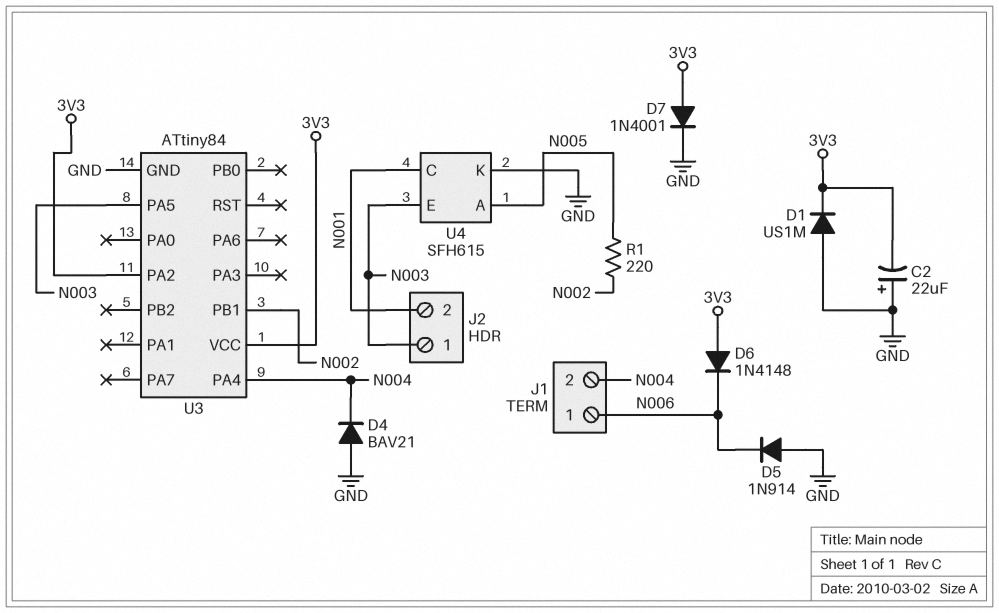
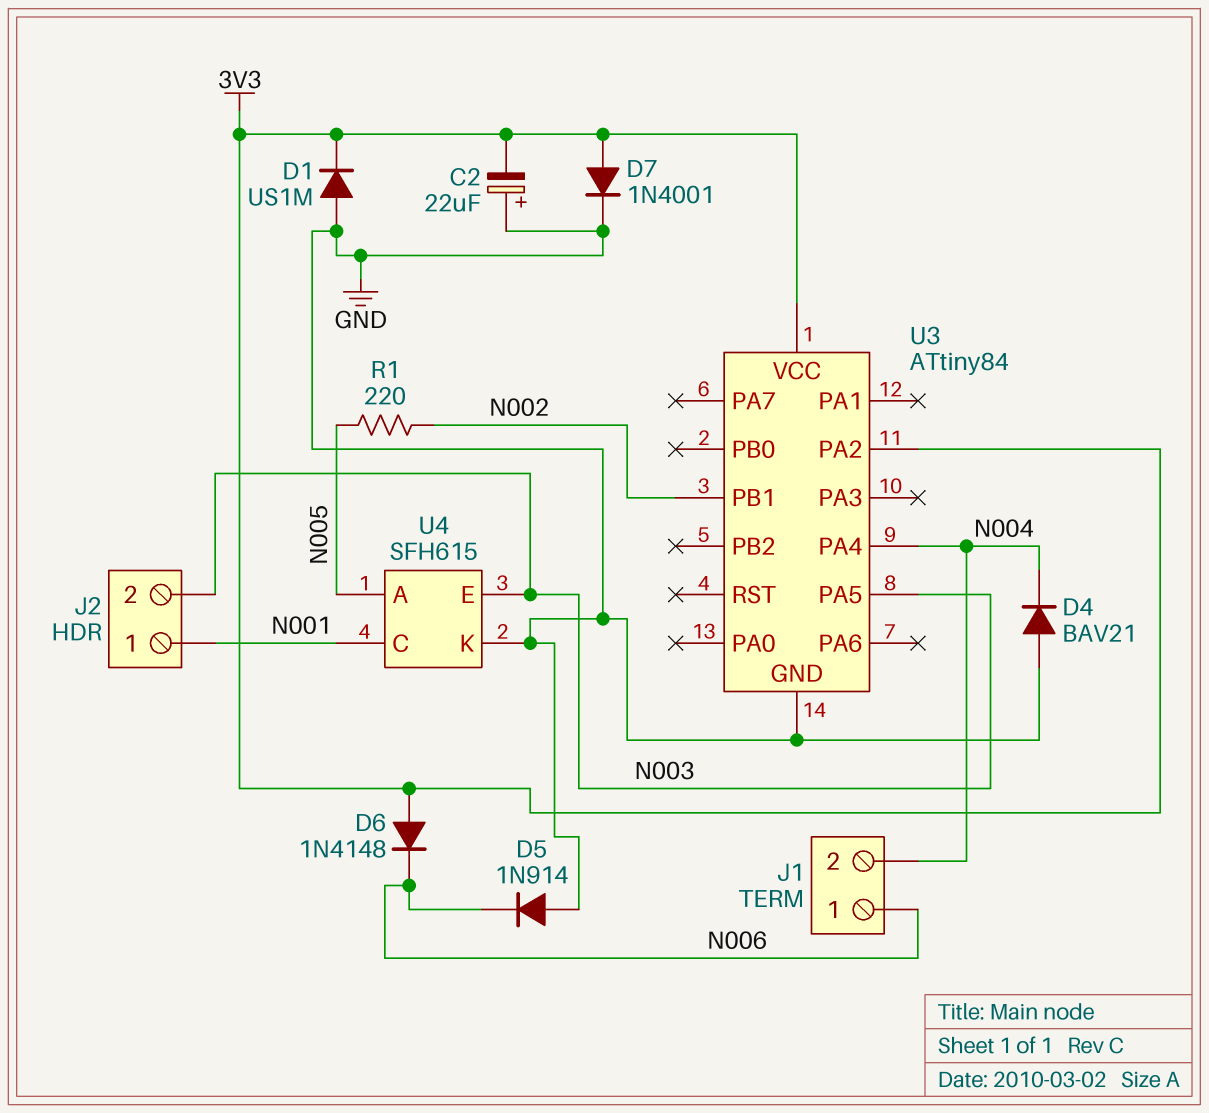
J2 pin 1: N003 -> N001
J2 pin 2: N001 -> N003

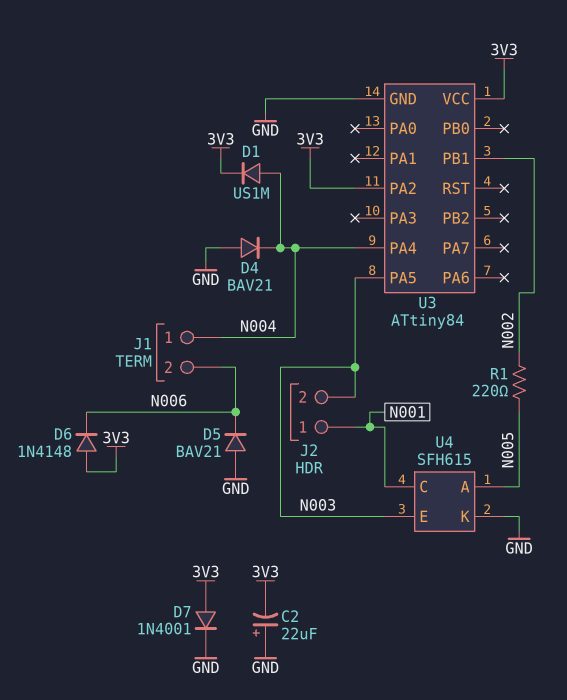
D1: diode US1M (A GND, K 3V3) -> diode US1M (A N004, K 3V3)
D5: diode 1N914 (A GND, K N006) -> diode BAV21 (A GND, K N006)
J1 pin 1: N006 -> N004
J1 pin 2: N004 -> N006

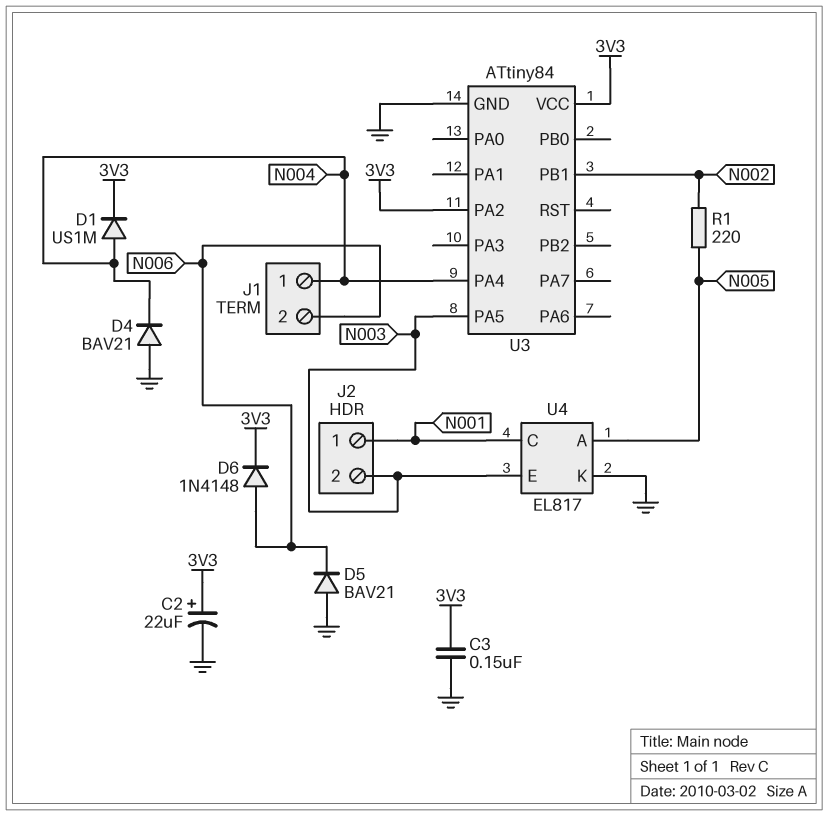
C2: 22uF (plus GND, minus 3V3) -> 22uF (plus 3V3, minus GND)
C3: none -> 150nF (3V3, GND)
D6: diode 1N4148 (A 3V3, K N006) -> diode 1N4148 (A N006, K 3V3)
D7: diode 1N4001 (A 3V3, K GND) -> none
U4: SFH615 -> EL817

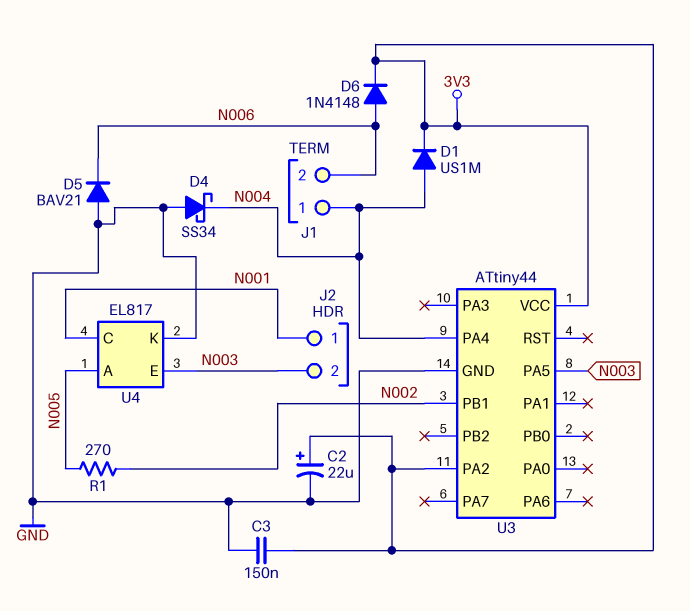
D4: diode BAV21 (A GND, K N004) -> schottky SS34 (A GND, K N004)
R1: 220 (N002, N005) -> 270 (N002, N005)
U3: ATtiny84 -> ATtiny44

